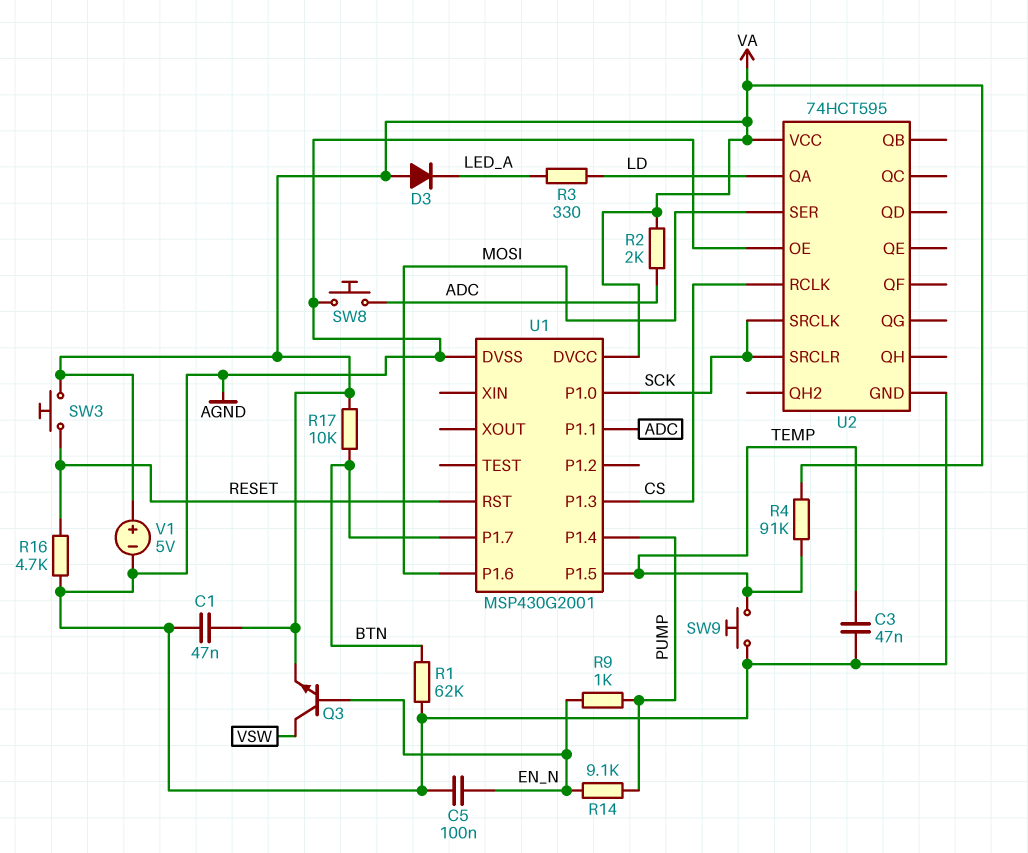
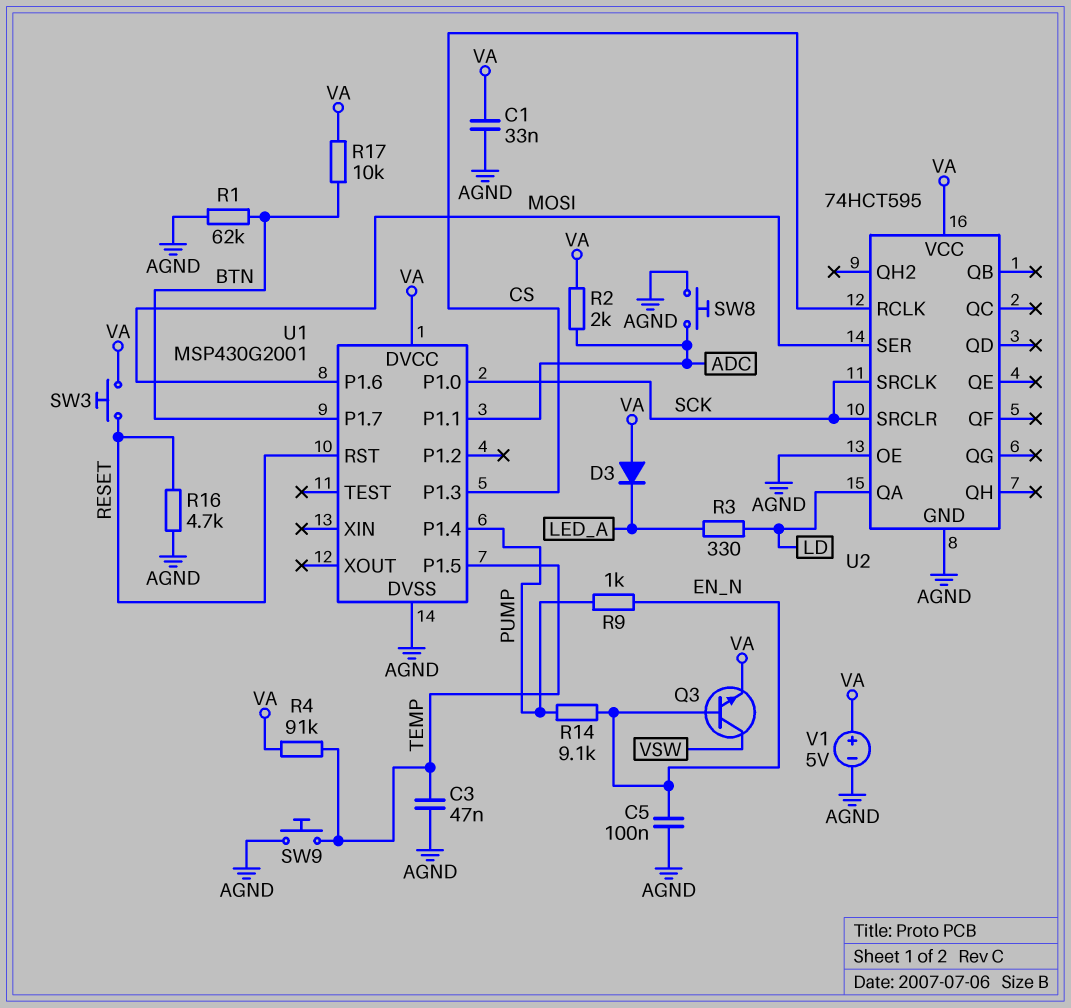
C1: 47nF (AGND, VA) -> 33nF (AGND, VA)

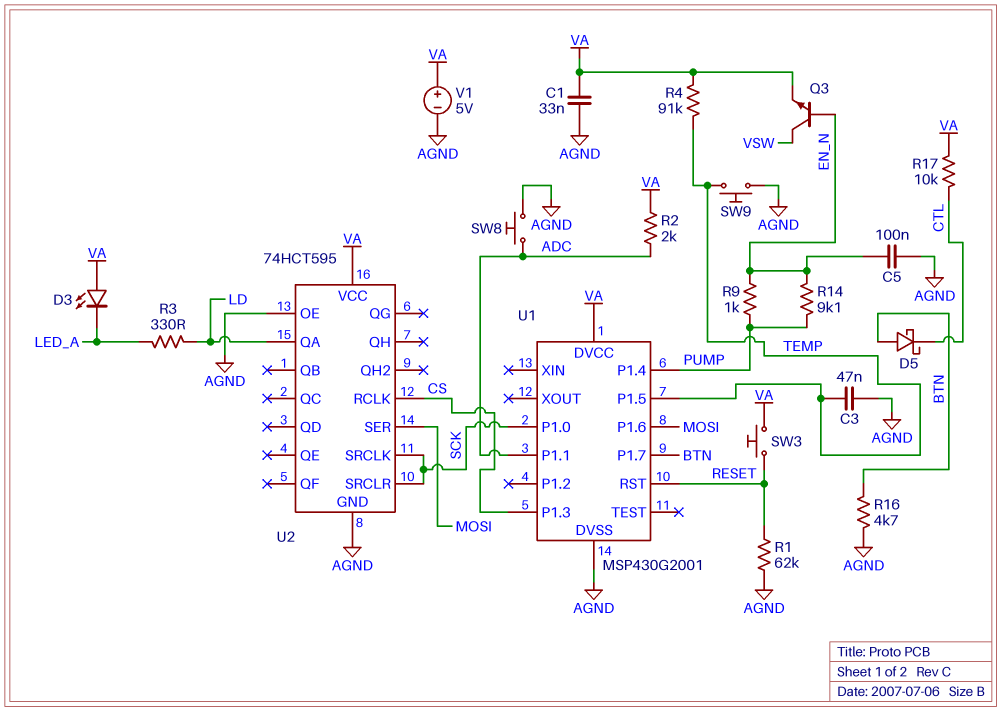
D3: diode (A VA, K LED_A) -> LED (A VA, K LED_A)
D5: none -> schottky (A BTN, K CTL)
R1: 62k (AGND, BTN) -> 62k (AGND, RESET)
R16: 4.7k (AGND, RESET) -> 4.7k (AGND, BTN)
R17: 10k (BTN, VA) -> 10k (CTL, VA)

